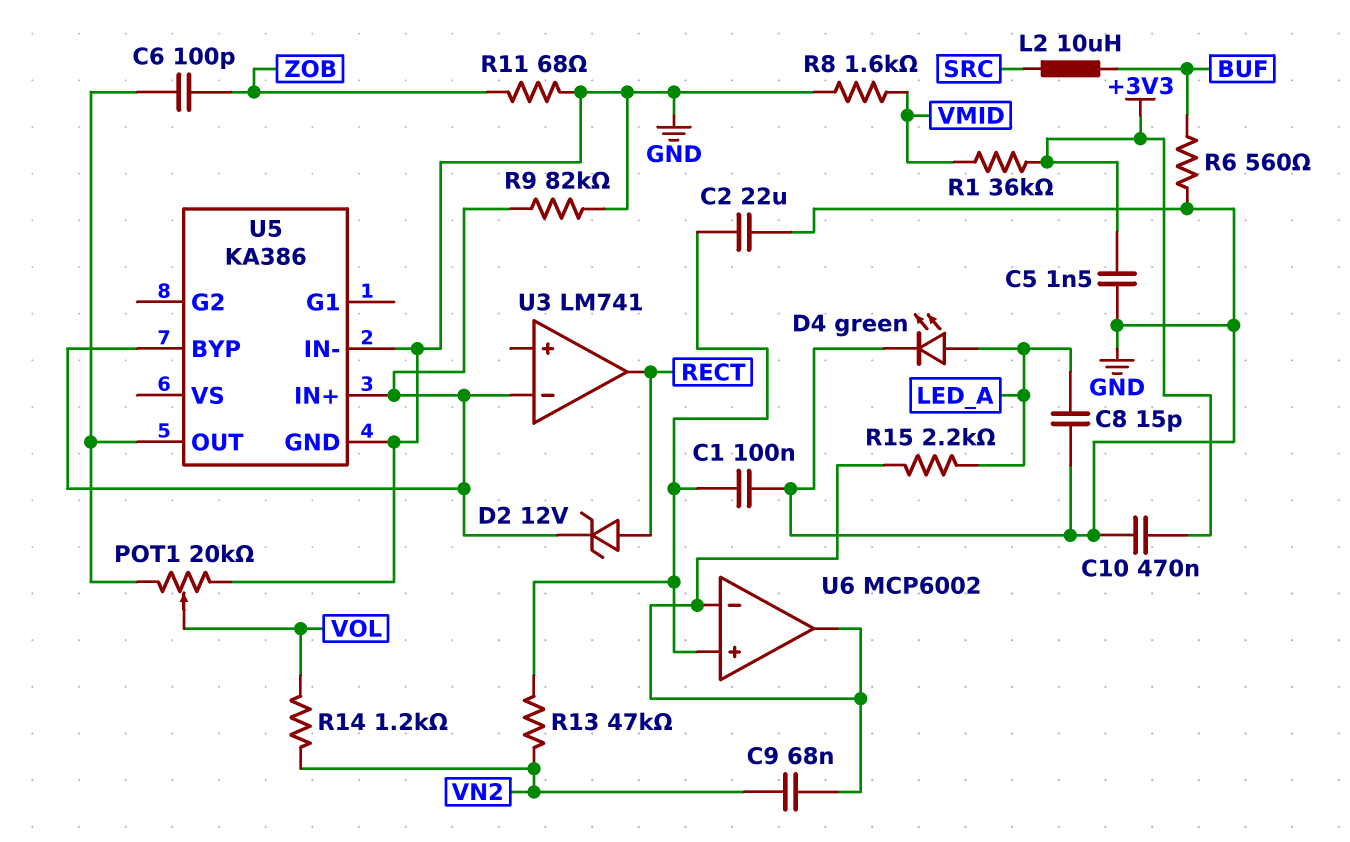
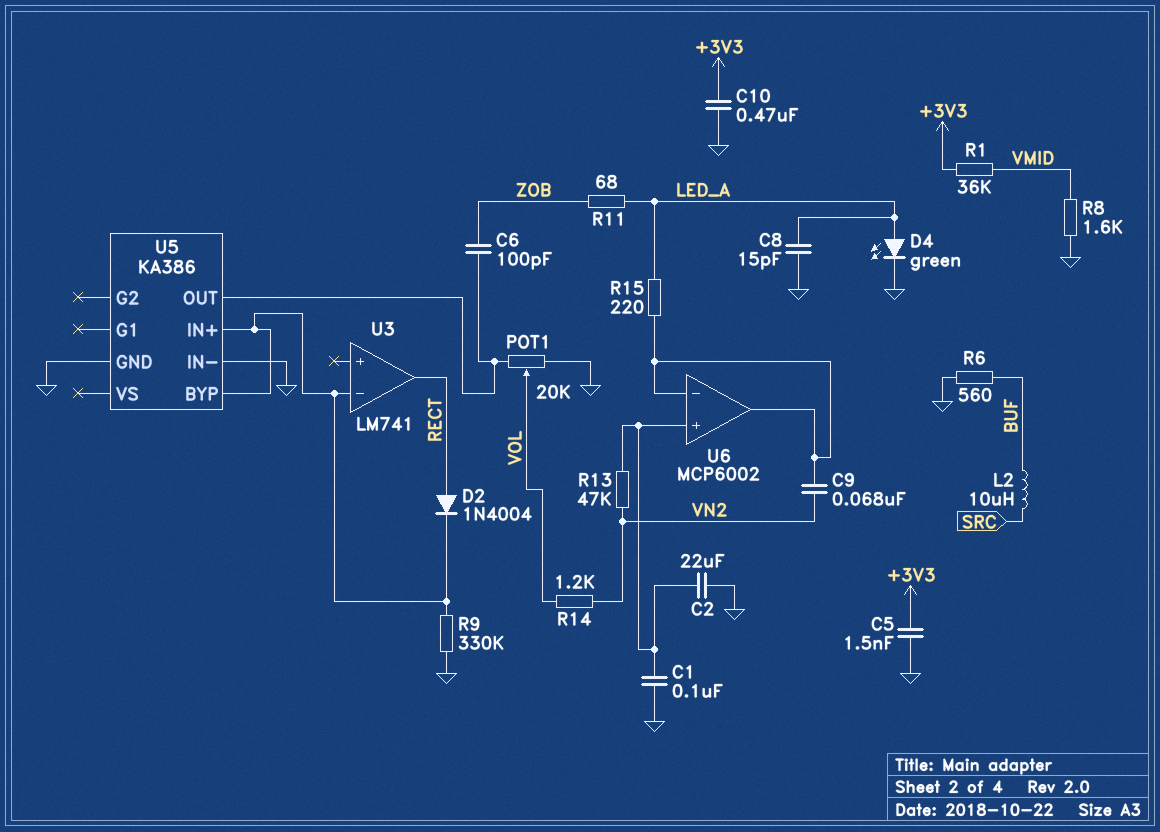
D2: zener 12V (A RECT, K U3/in-) -> diode 1N4004 (A RECT, K U3/in-)
R9: 82k (GND, U3/in-) -> 330k (GND, U3/in-)
R11: 68 (GND, ZOB) -> 68 (LED_A, ZOB)
R15: 2.2k (LED_A, U6/in-) -> 220 (LED_A, U6/in-)

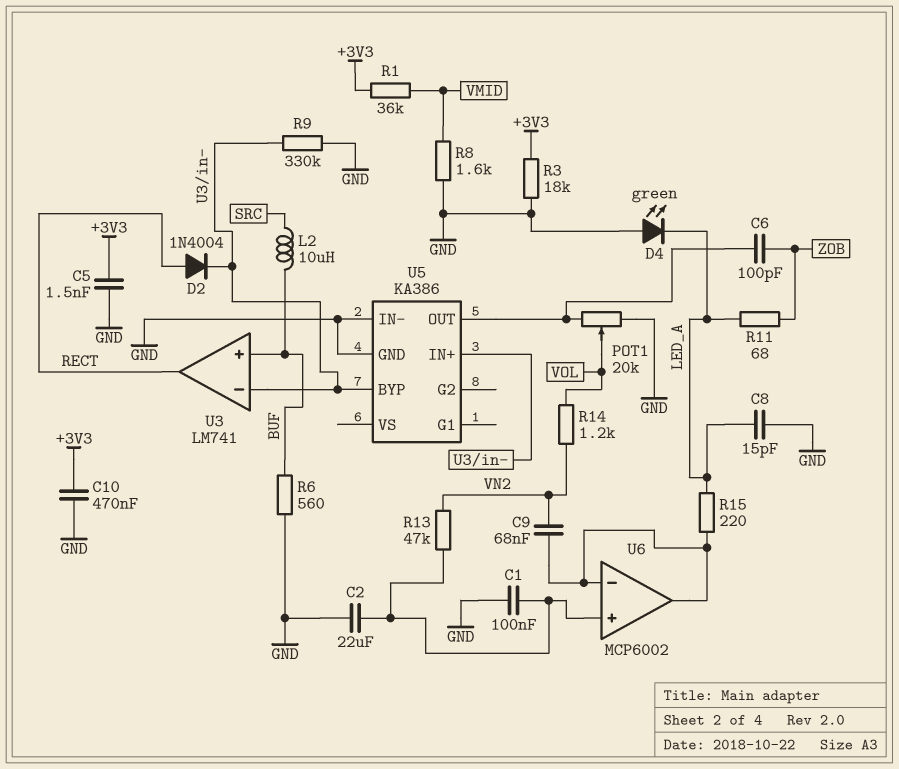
D4: LED green (A LED_A, K GND) -> LED green (A GND, K LED_A)
R3: none -> 18k (+3V3, GND)
U3 pin in+: none -> BUF

